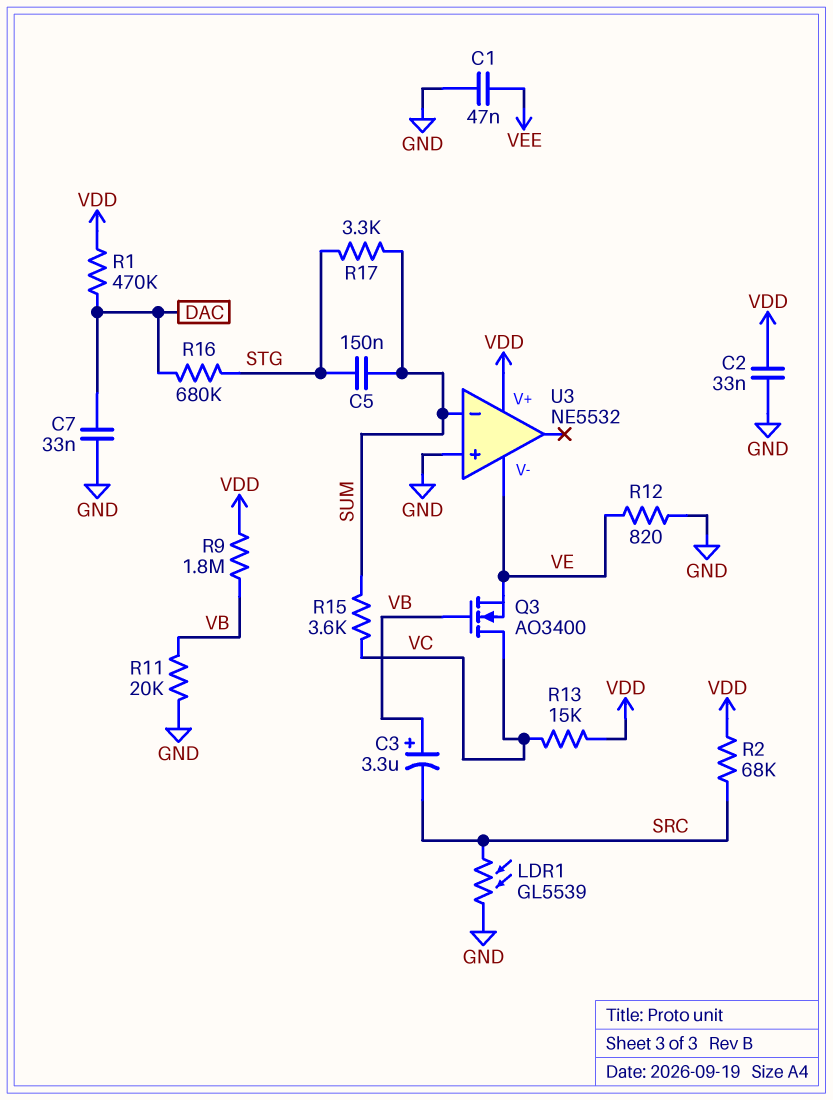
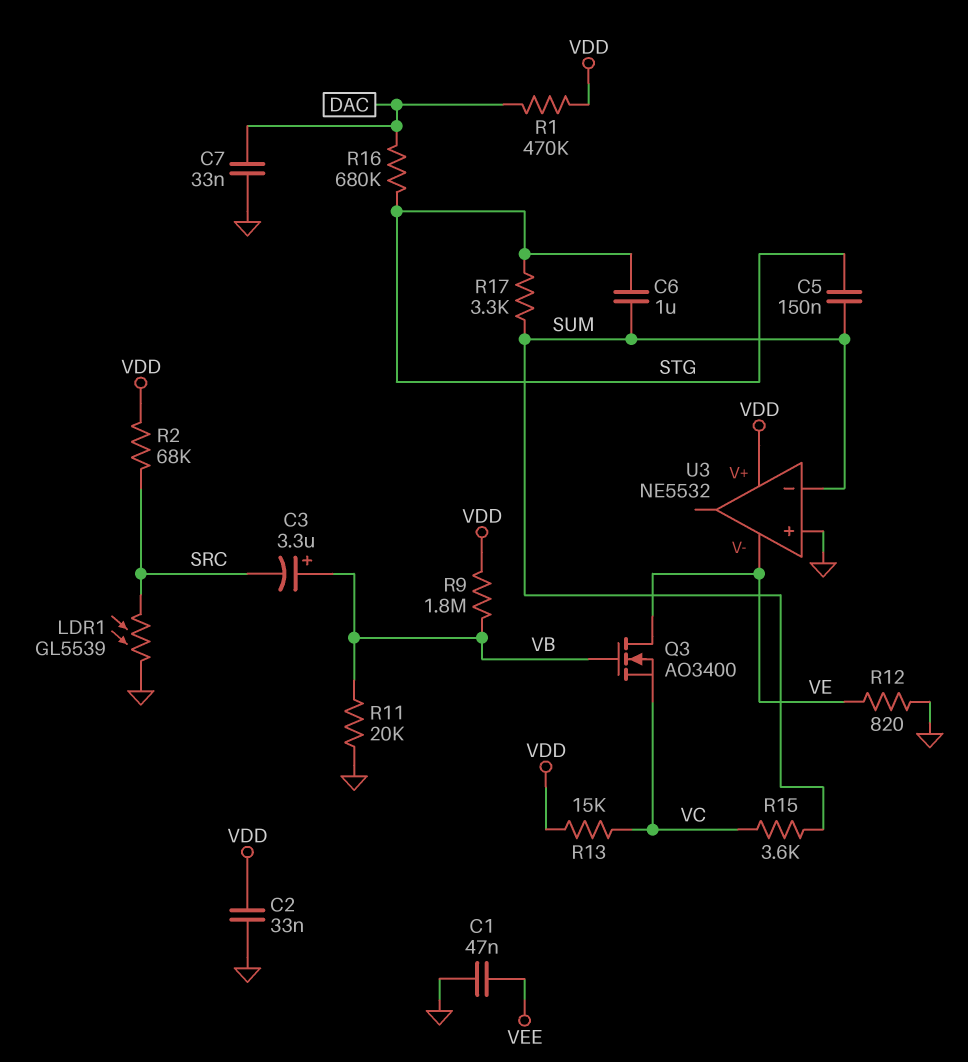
C6: none -> 1uF (STG, SUM)
Q3: NMOS AO3400 (G VB, D VC, S VE) -> NMOS AO3400 (G VB, D VE, S VC)

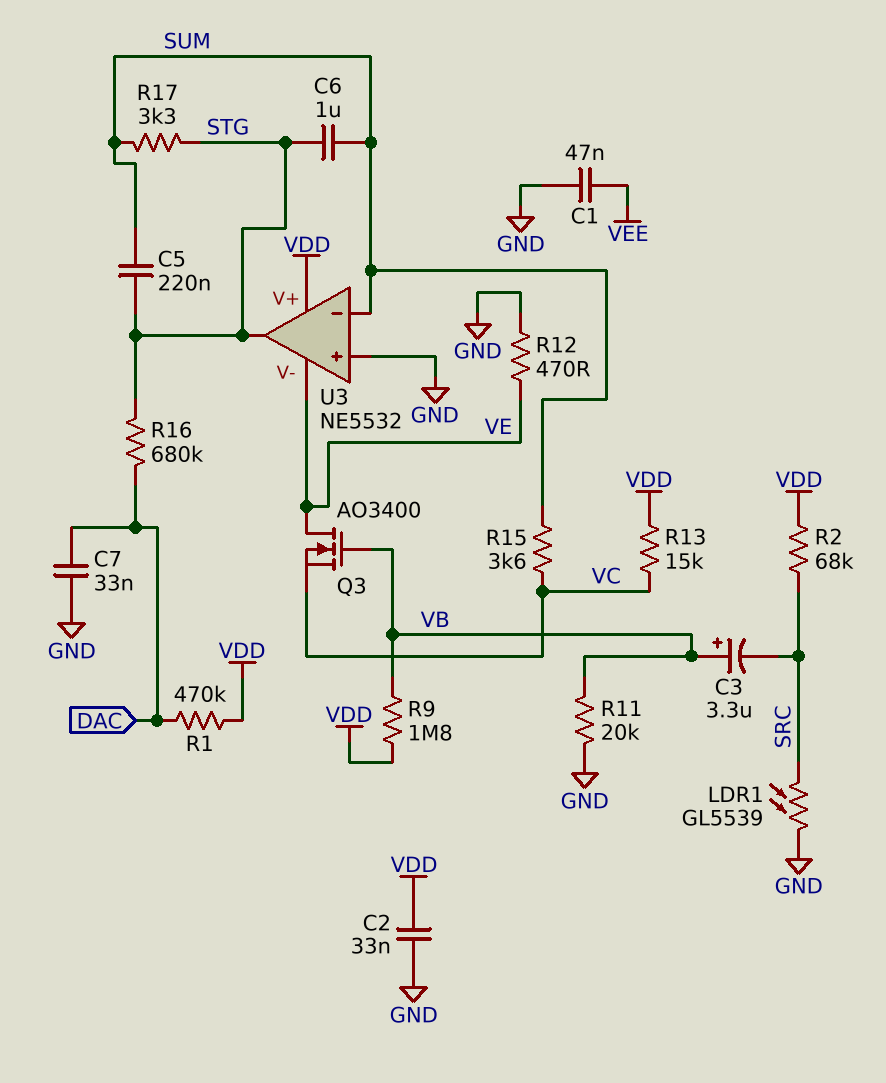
C5: 150nF (STG, SUM) -> 220nF (STG, SUM)
R12: 820 (GND, VE) -> 470 (GND, VE)
U3 pin out: none -> STG

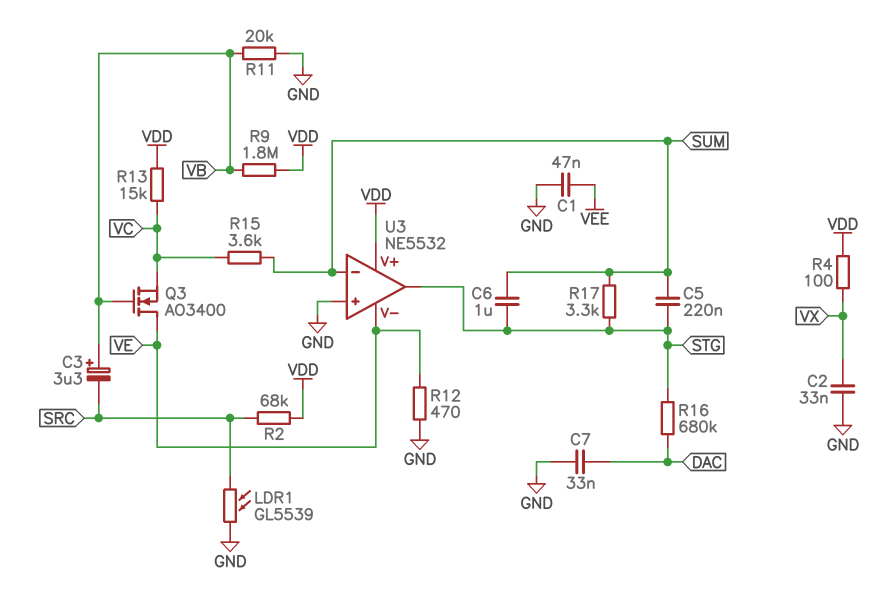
C2: 33nF (GND, VDD) -> 33nF (GND, VX)
R1: 470k (DAC, VDD) -> none
R4: none -> 100 (VDD, VX)

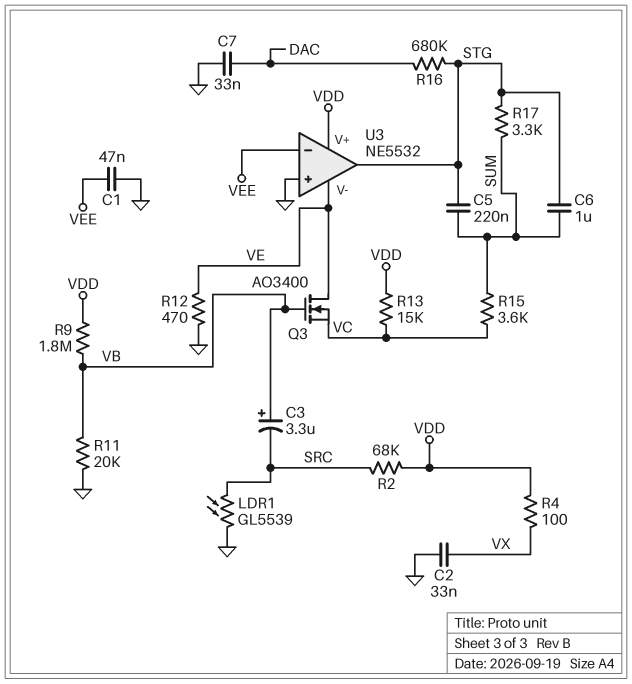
U3 pin in-: SUM -> VEE

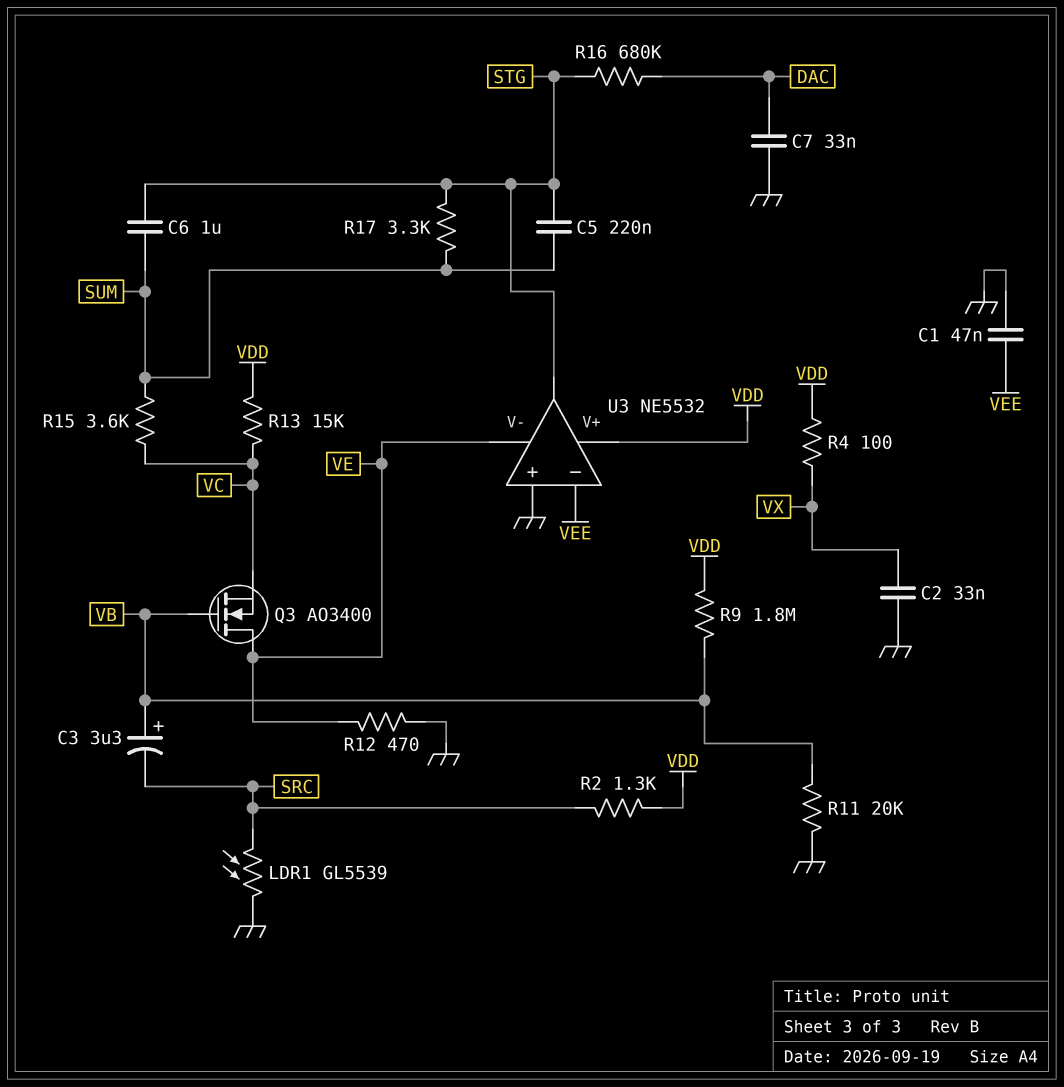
R2: 68k (SRC, VDD) -> 1.3k (SRC, VDD)

